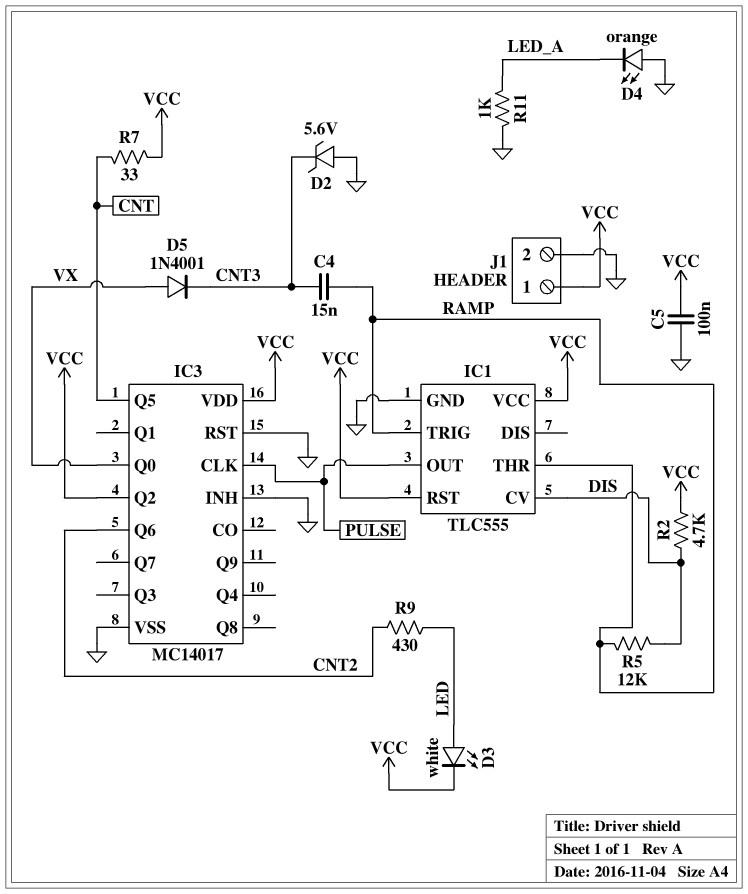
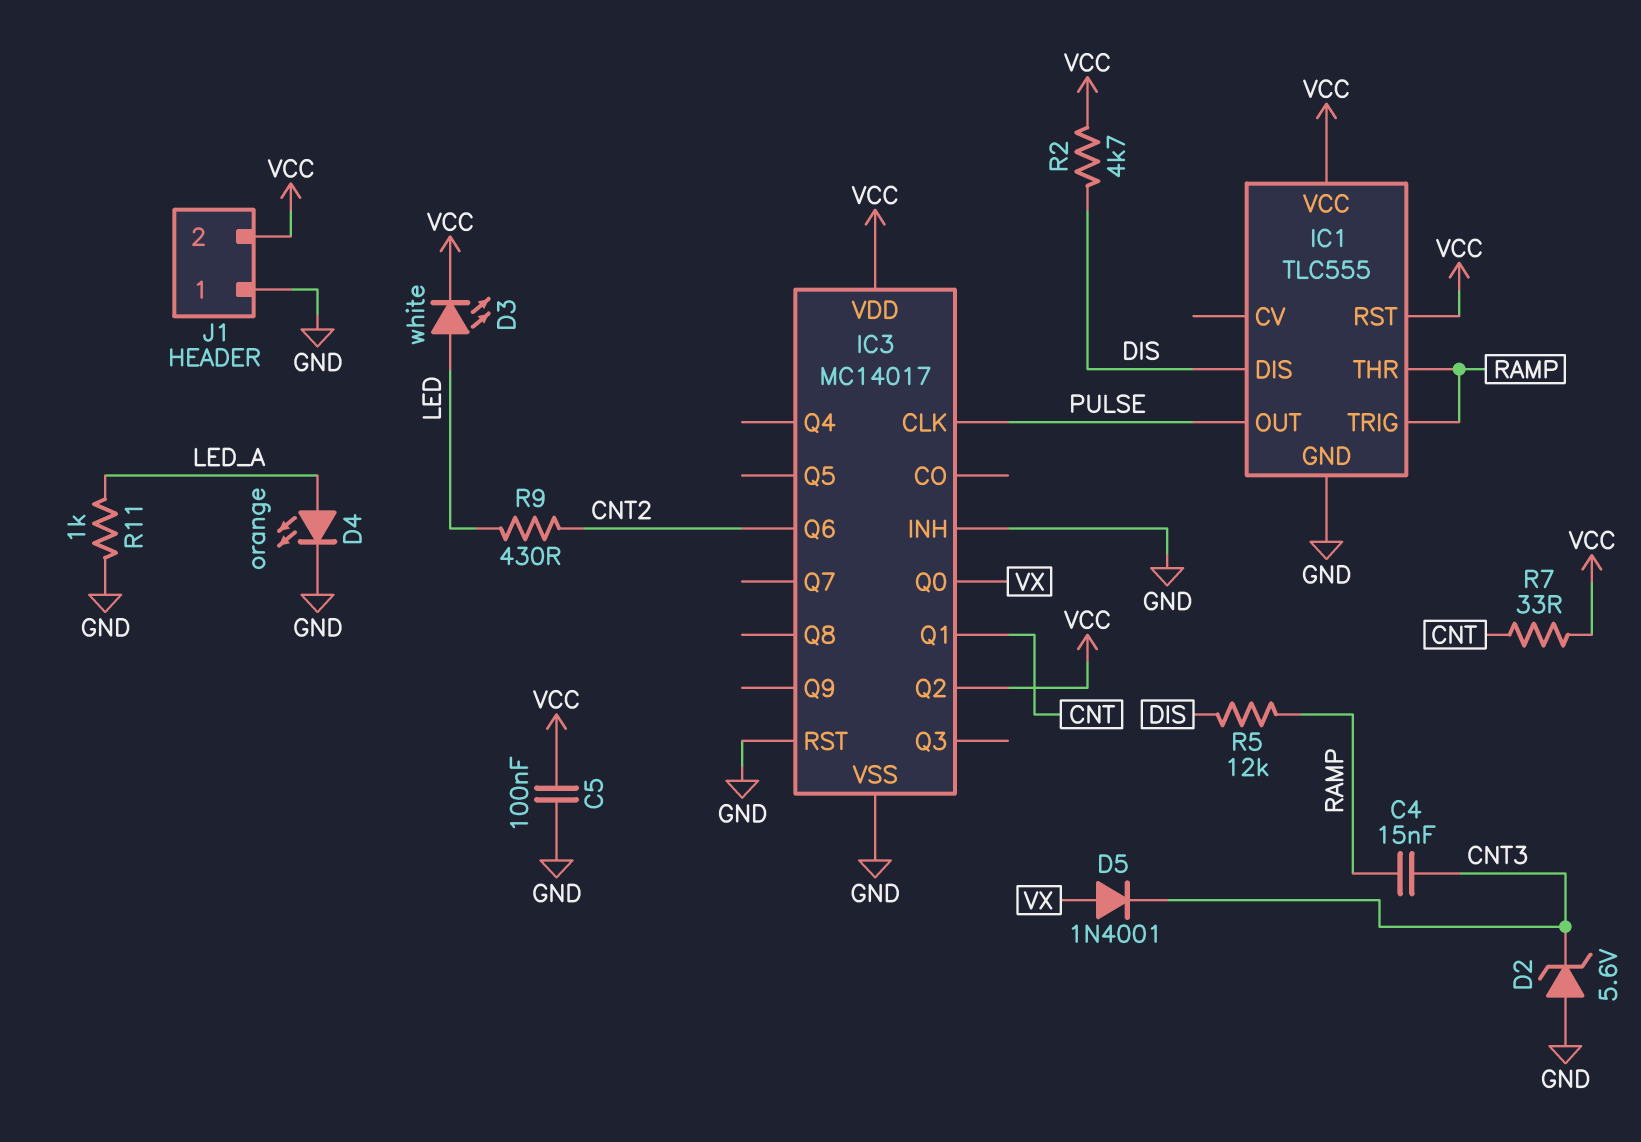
D4: LED orange (A GND, K LED_A) -> LED orange (A LED_A, K GND)
IC1 pin CV: DIS -> none
IC1 pin DIS: none -> DIS
IC3 pin Q1: none -> CNT
IC3 pin Q5: CNT -> none
J1 pin 1: VCC -> GND
J1 pin 2: GND -> VCC

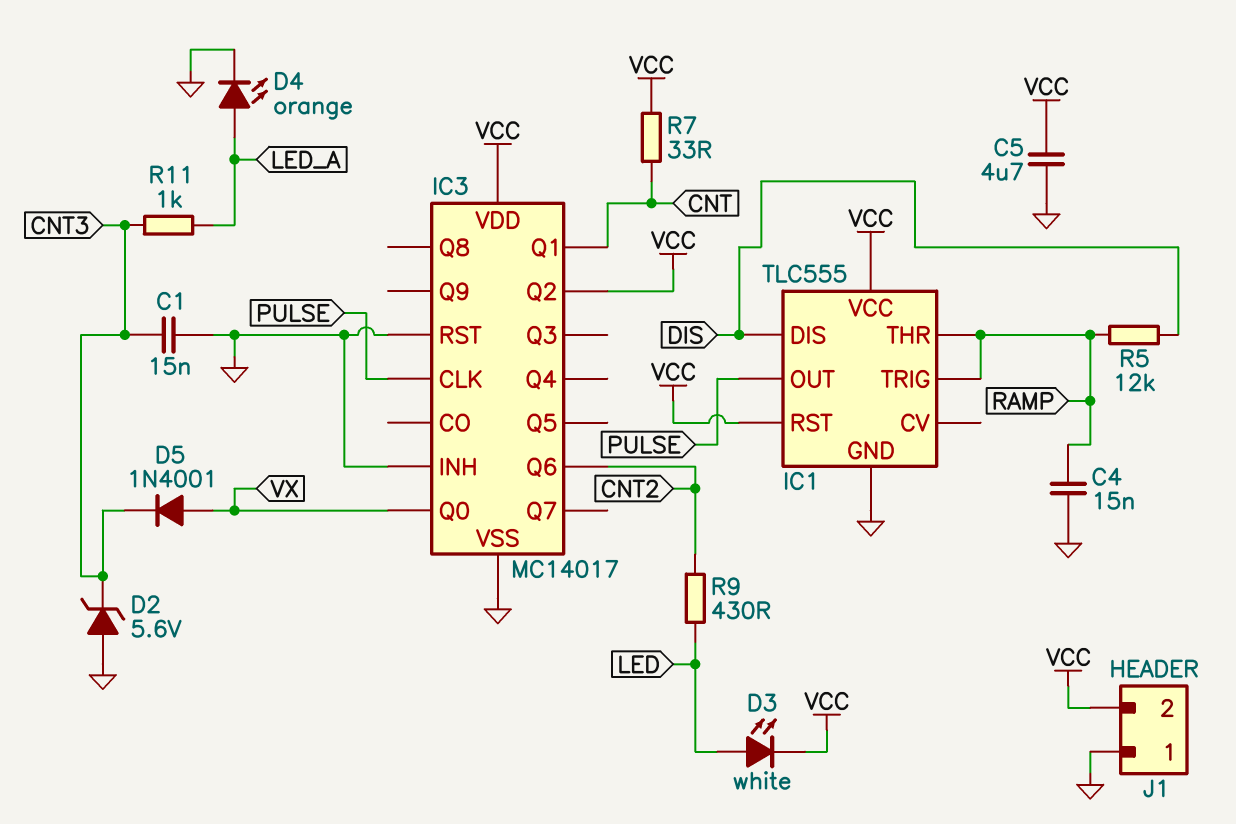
C1: none -> 15nF (CNT3, GND)
C4: 15nF (CNT3, RAMP) -> 15nF (GND, RAMP)
C5: 100nF (GND, VCC) -> 4.7uF (GND, VCC)
R2: 4.7k (DIS, VCC) -> none
R11: 1k (GND, LED_A) -> 1k (CNT3, LED_A)

